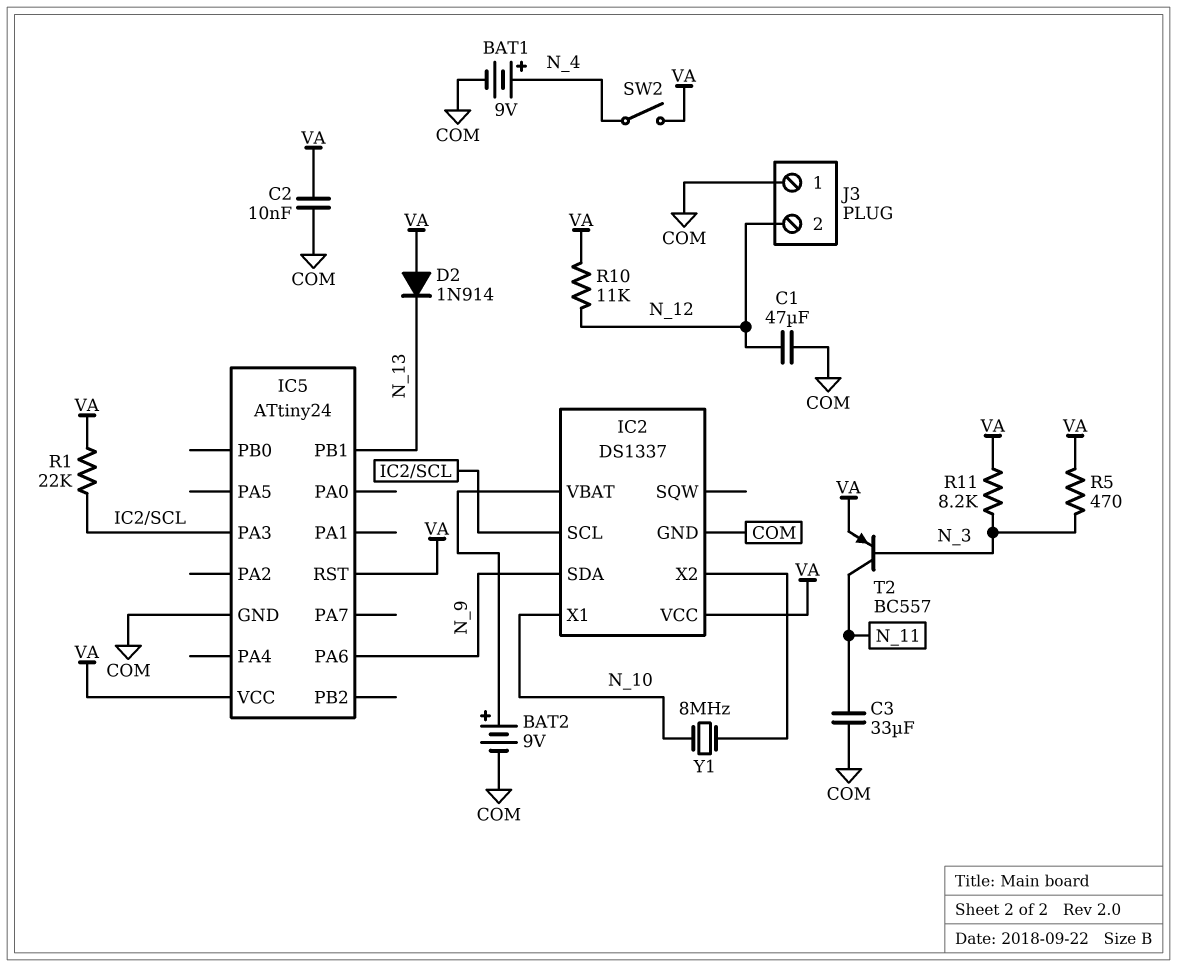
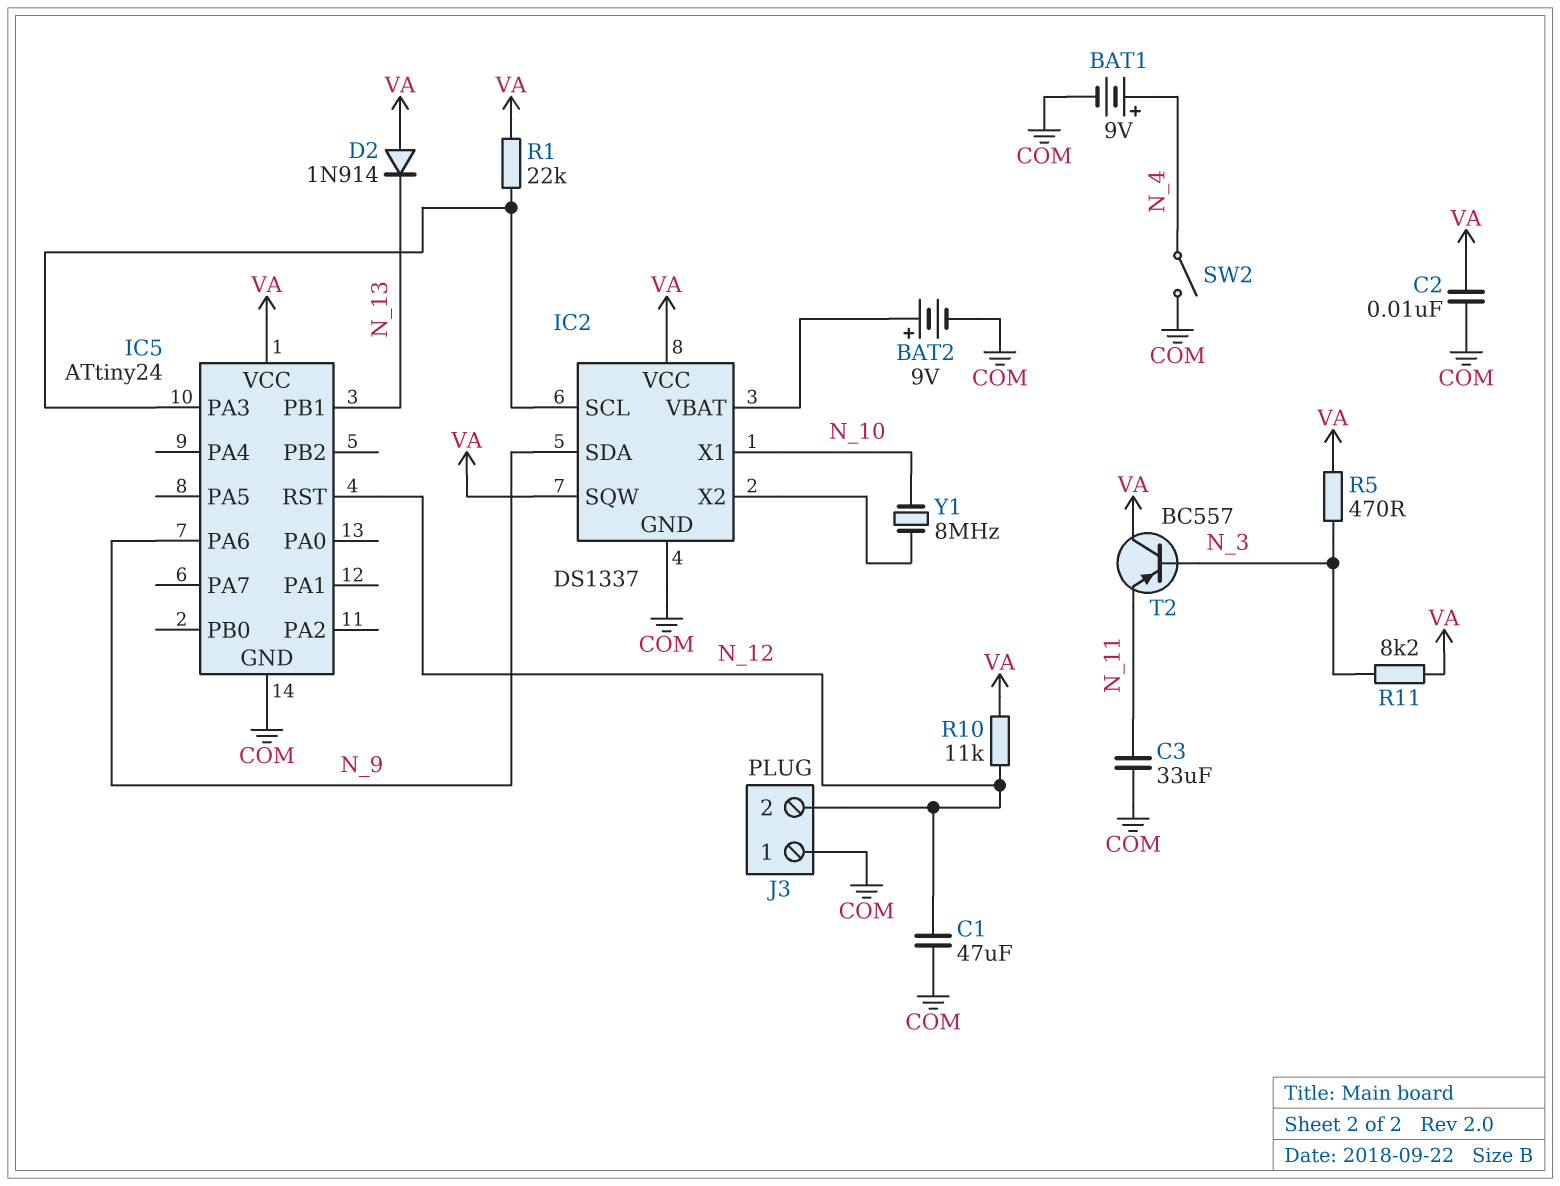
IC2 pin SQW: none -> VA
IC5 pin RST: VA -> N_12
SW2: switch (N_4, VA) -> switch (COM, N_4)
T2: PNP BC557 (B N_3, C N_11, E VA) -> PNP BC557 (B N_3, C VA, E N_11)

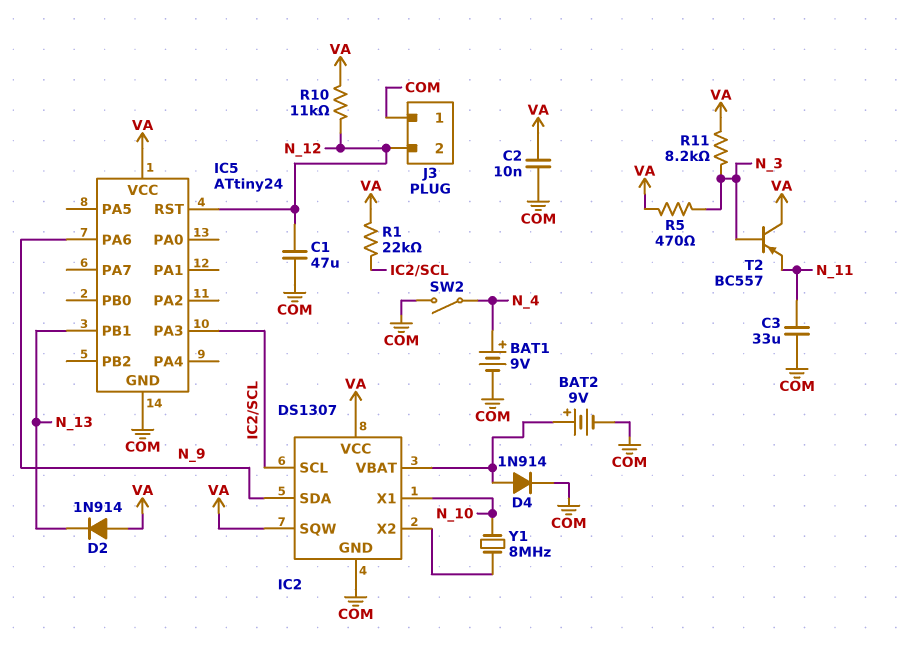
D4: none -> diode 1N914 (A IC2/VBAT, K COM)
IC2: DS1337 -> DS1307

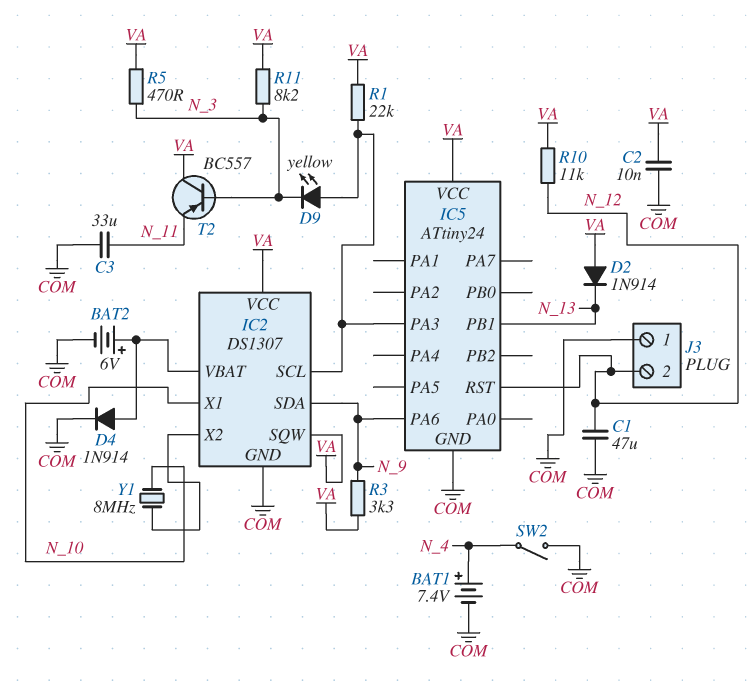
BAT1: 9V (plus N_4, minus COM) -> 7.4V (plus N_4, minus COM)
BAT2: 9V (plus IC2/VBAT, minus COM) -> 6V (plus IC2/VBAT, minus COM)
D9: none -> LED yellow (A IC2/SCL, K N_3)
R3: none -> 3.3k (N_9, VA)

